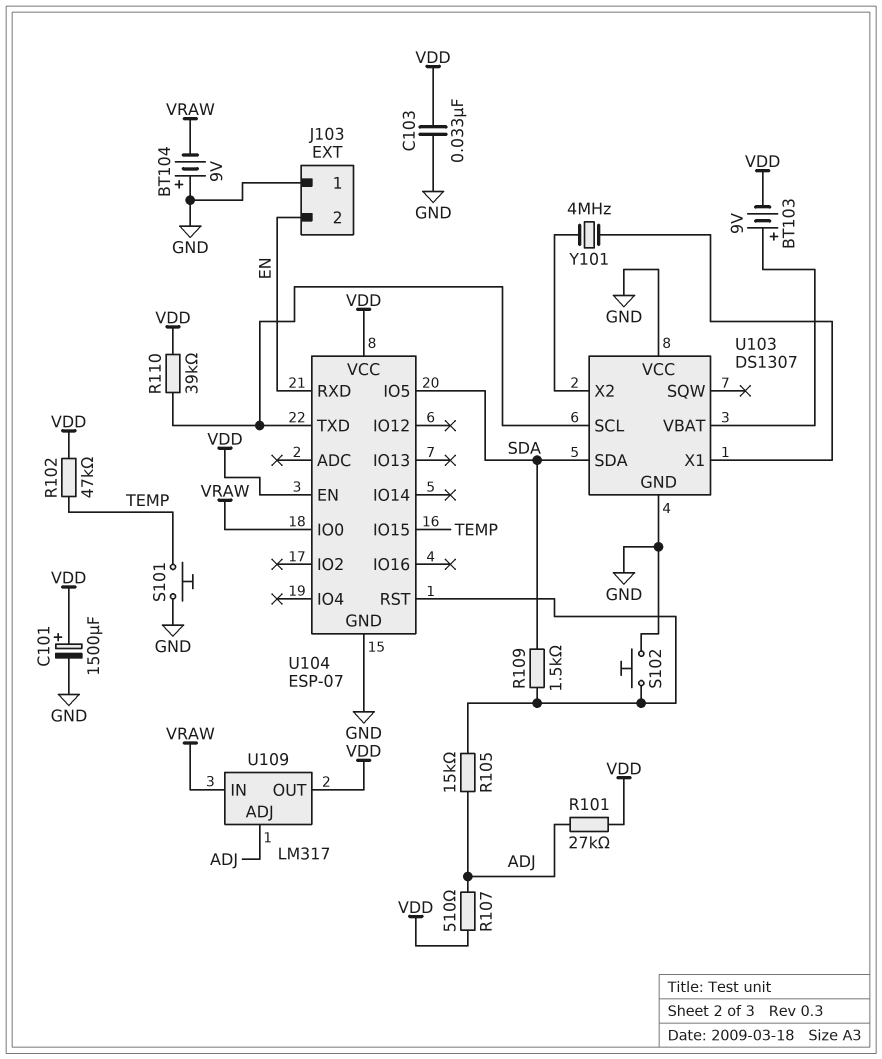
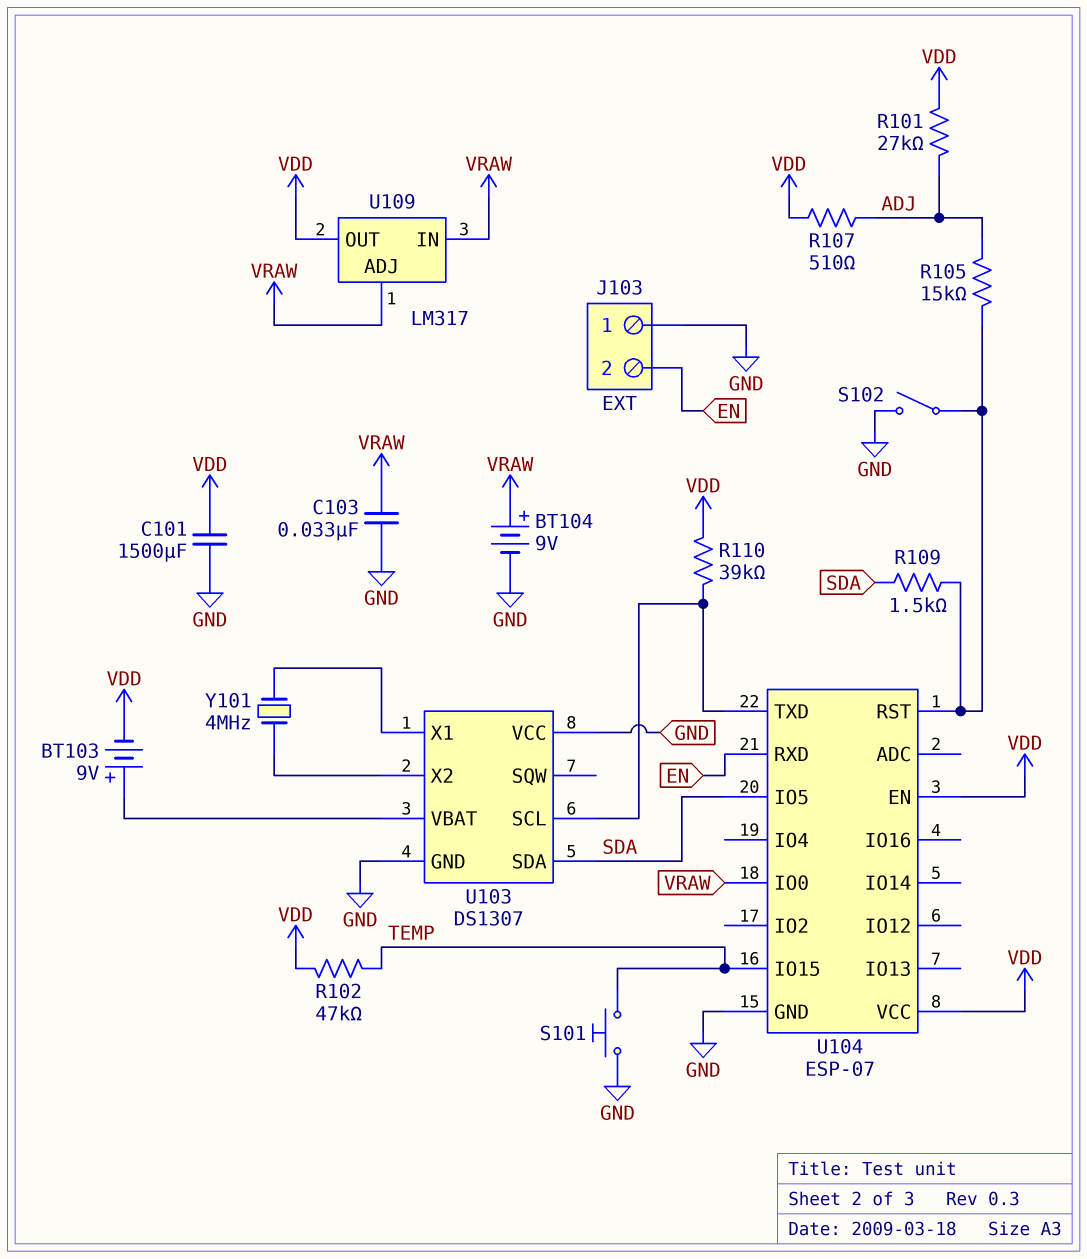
BT104: 9V (plus GND, minus VRAW) -> 9V (plus VRAW, minus GND)
C101: 1500uF (plus VDD, minus GND) -> 1500uF (GND, VDD)
C103: 33nF (GND, VDD) -> 33nF (GND, VRAW)
S102: button (GND, U104/RST) -> switch (GND, U104/RST)
U109 pin ADJ: ADJ -> VRAW

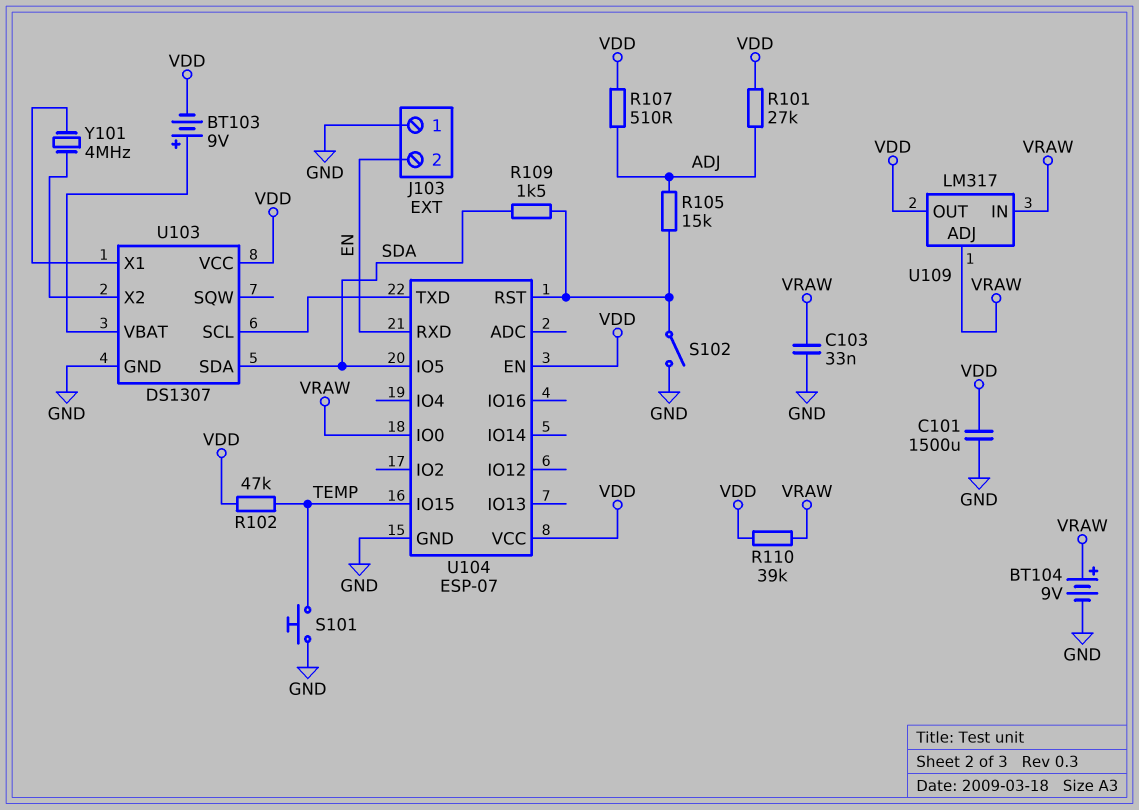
R110: 39k (U103/SCL, VDD) -> 39k (VDD, VRAW)
U103 pin VCC: GND -> VDD

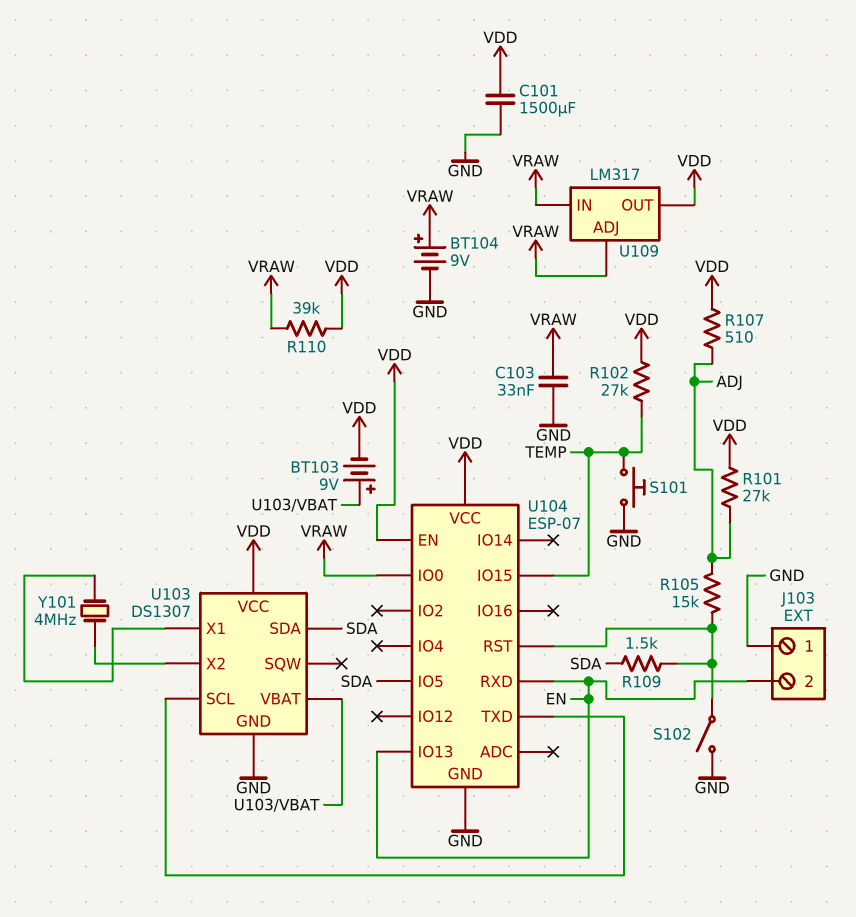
R102: 47k (TEMP, VDD) -> 27k (TEMP, VDD)
U104 pin IO13: none -> EN

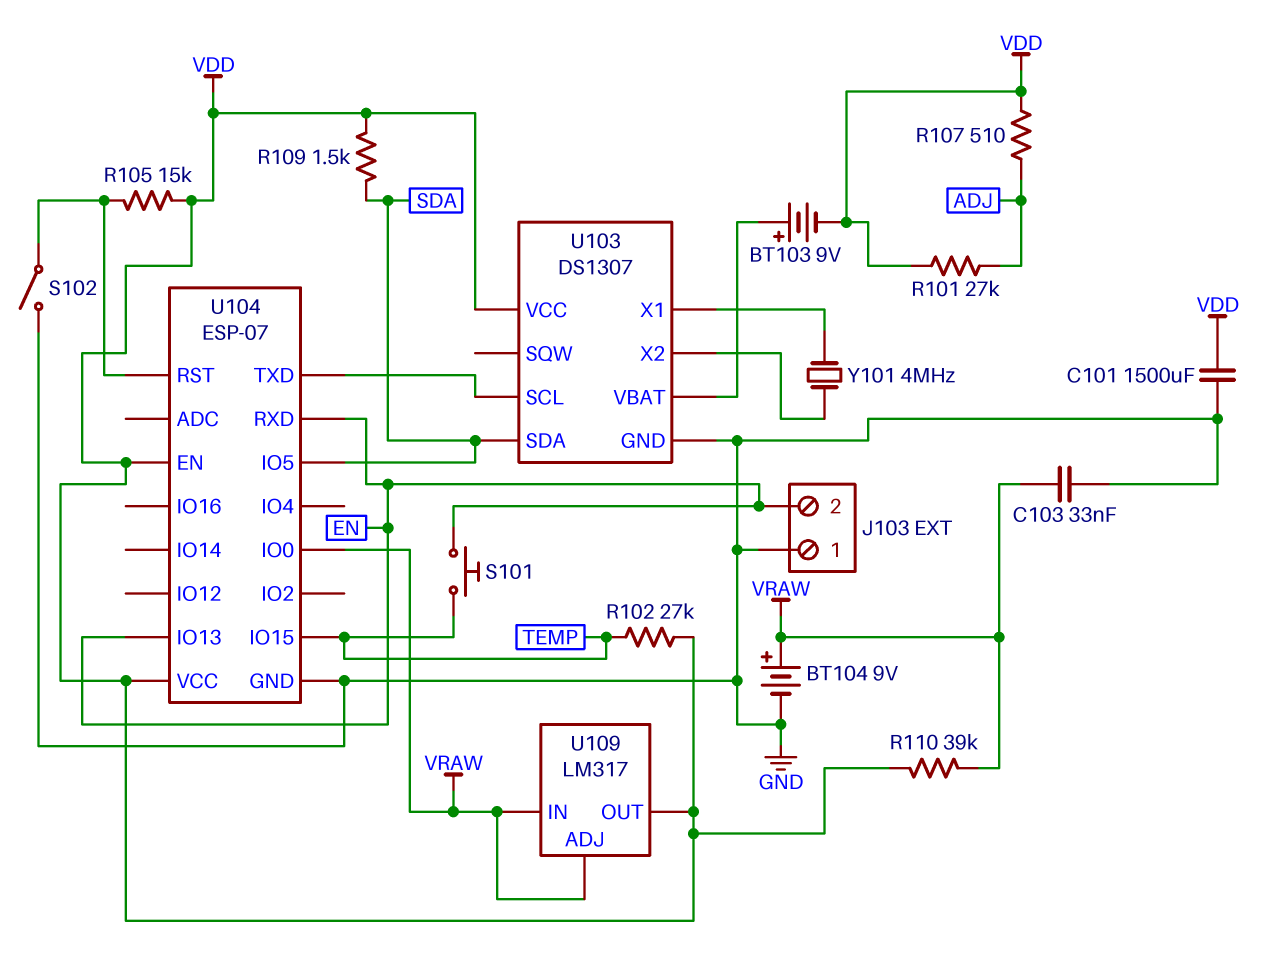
R105: 15k (ADJ, U104/RST) -> 15k (U104/RST, VDD)
R109: 1.5k (SDA, U104/RST) -> 1.5k (SDA, VDD)
S101: button (GND, TEMP) -> button (EN, TEMP)

